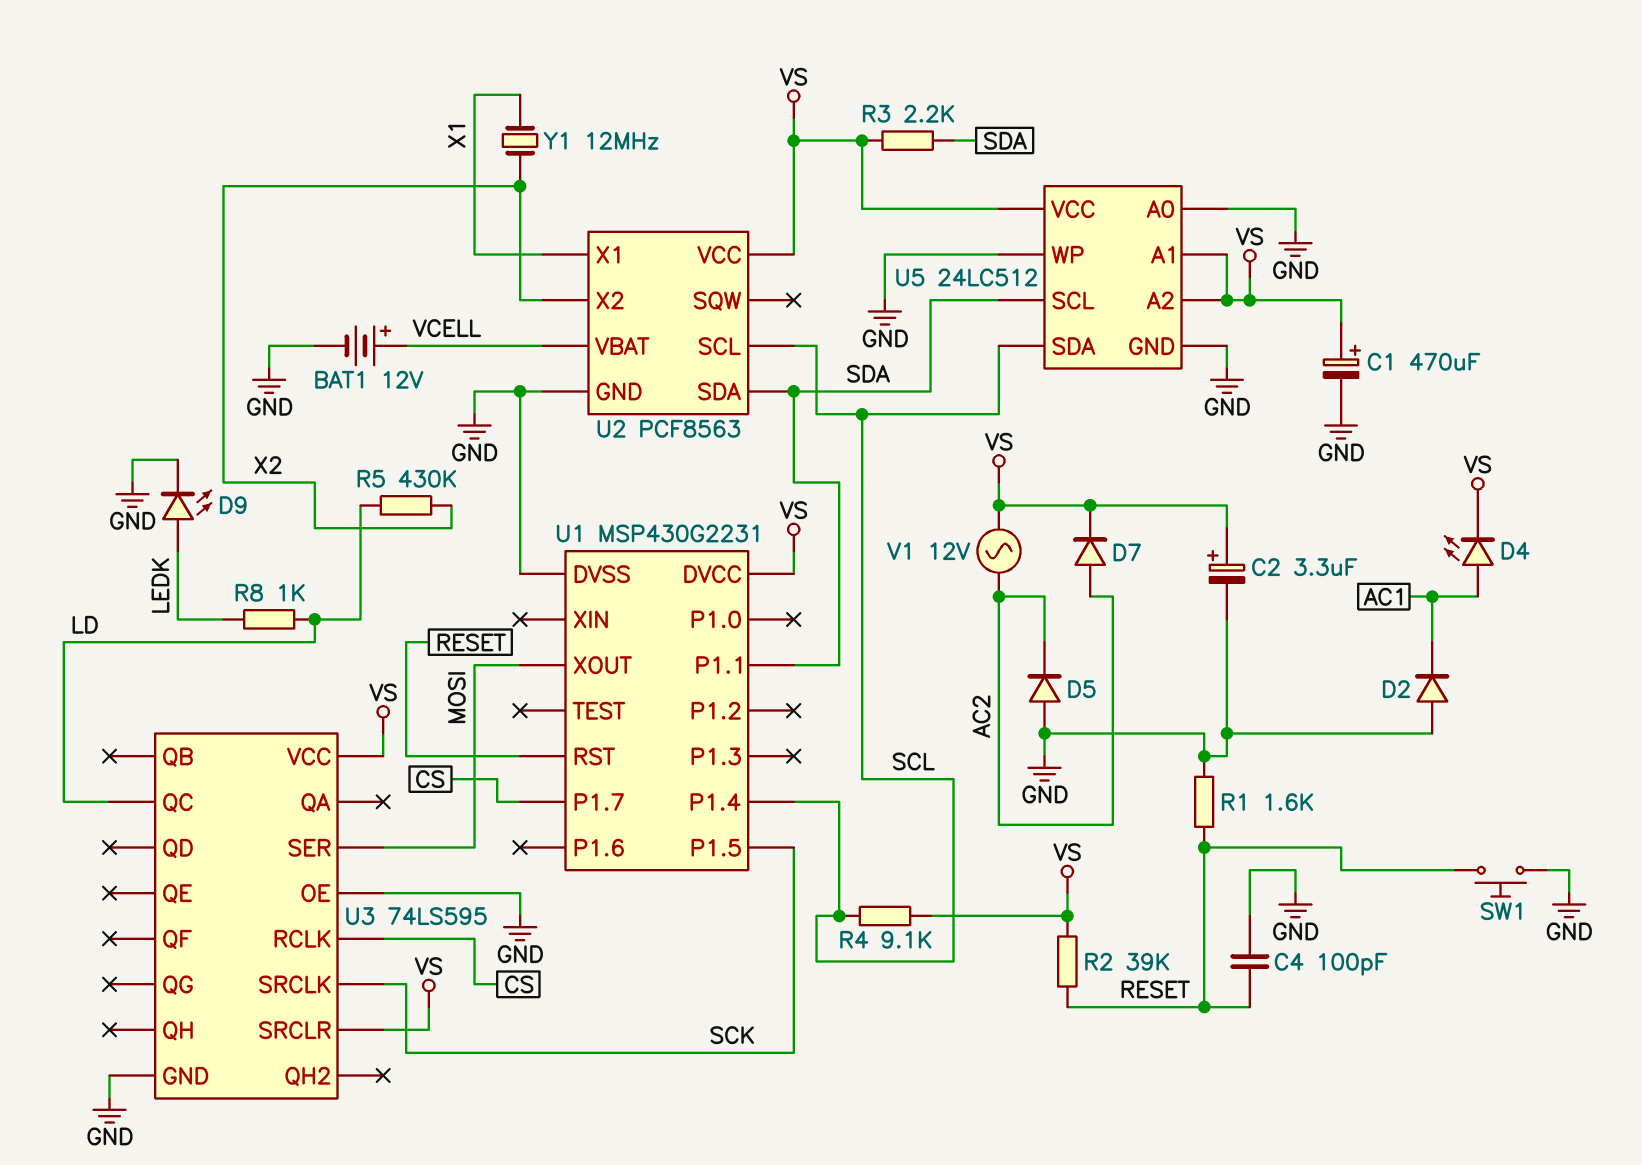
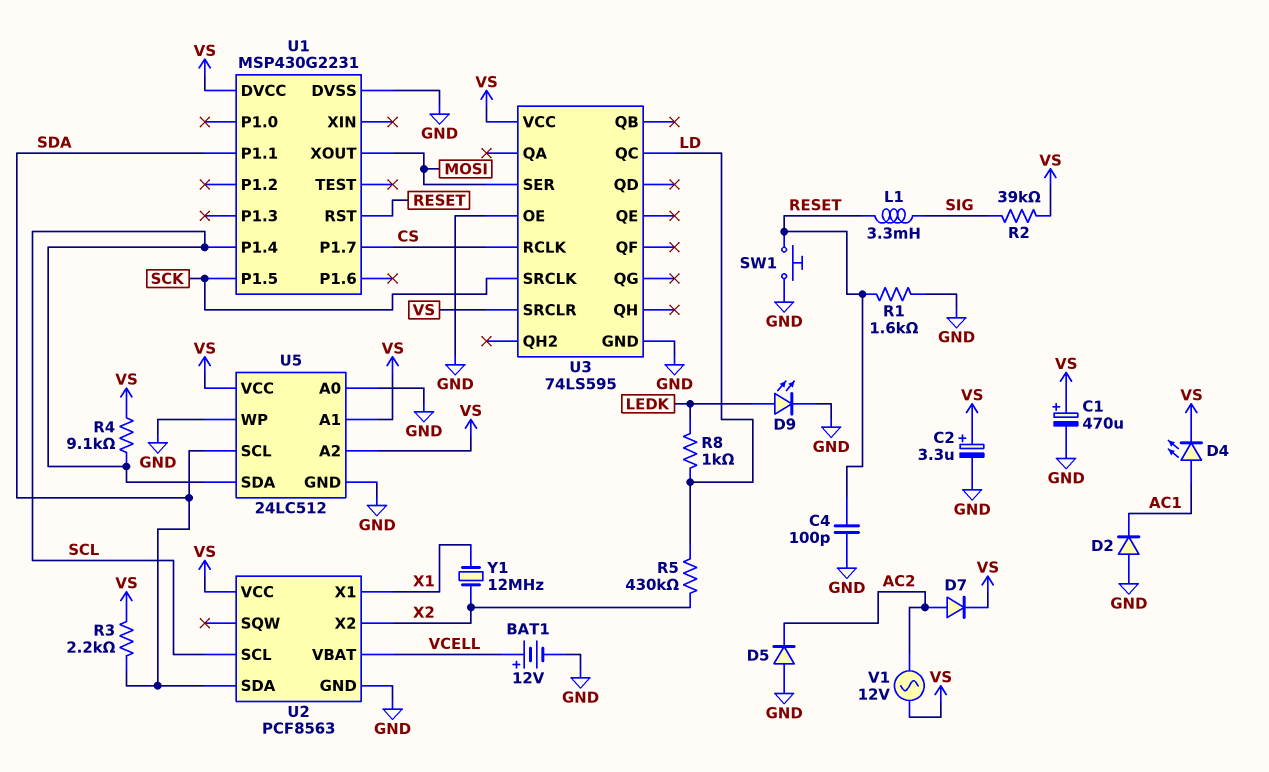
L1: none -> 3.3mH (RESET, SIG)
R2: 39k (RESET, VS) -> 39k (SIG, VS)

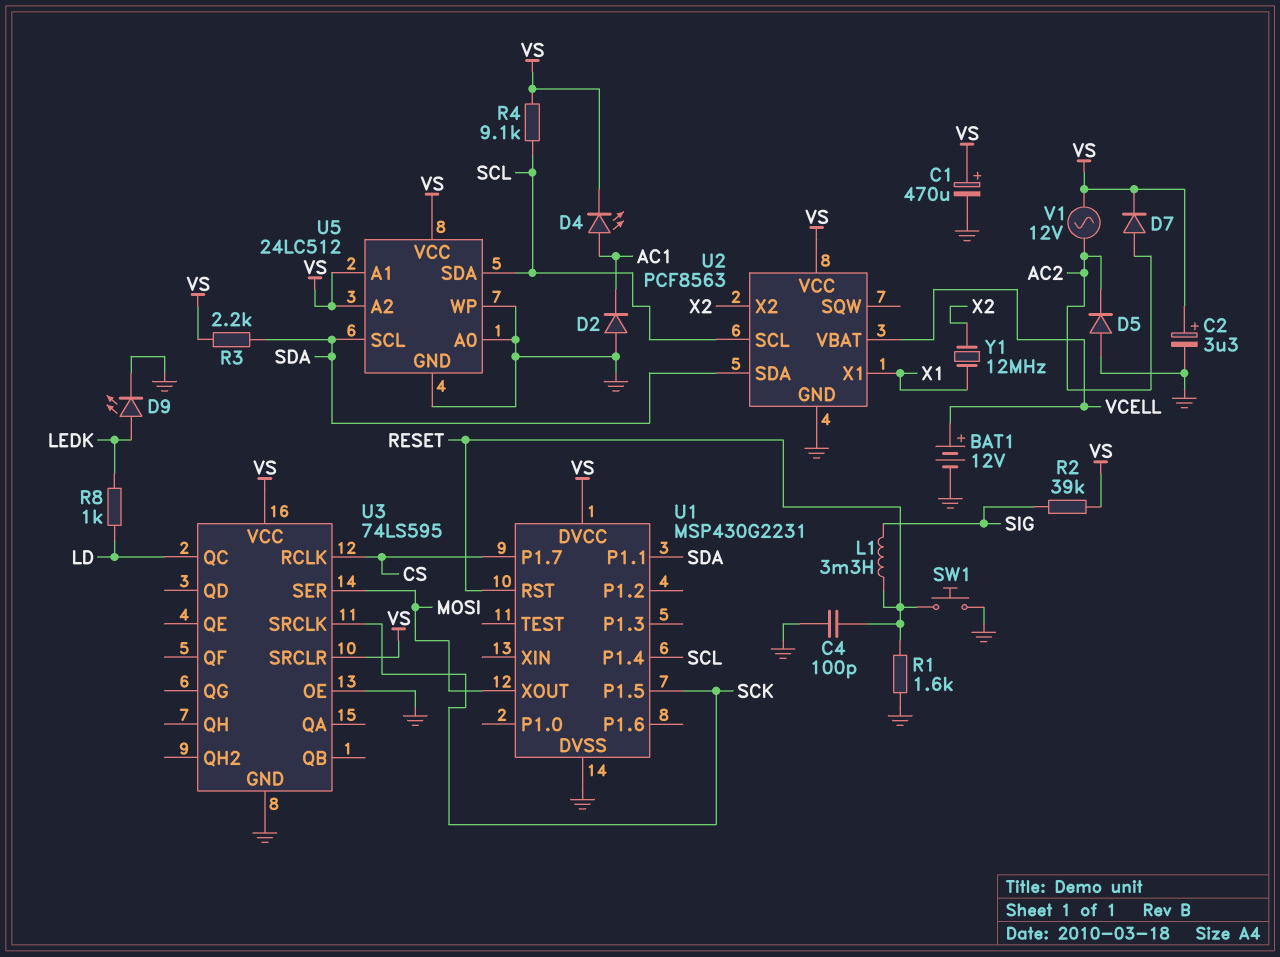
R5: 430k (LD, X2) -> none

